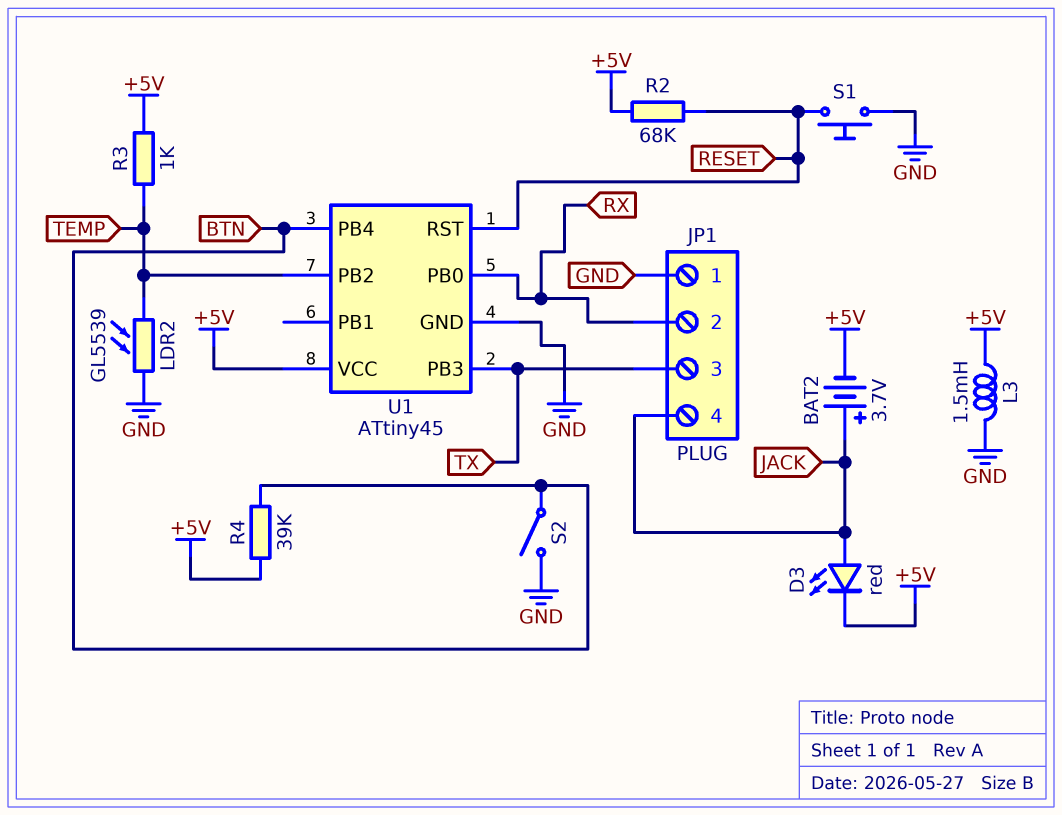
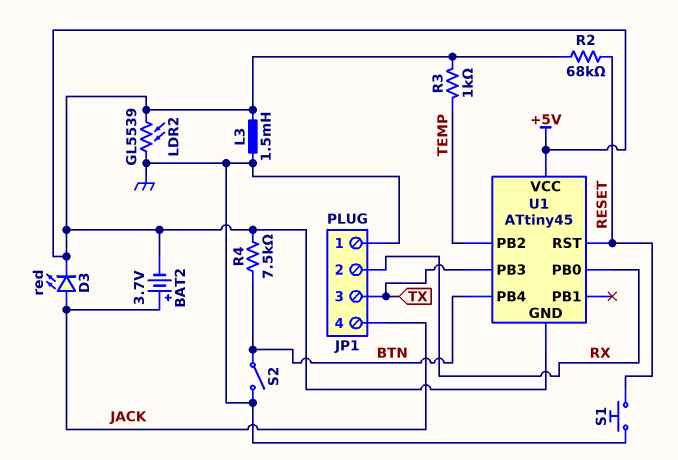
LDR2: GL5539 (GND, TEMP) -> GL5539 (+5V, GND)
R4: 39k (+5V, BTN) -> 7.5k (+5V, BTN)
U1 pin GND: GND -> +5V

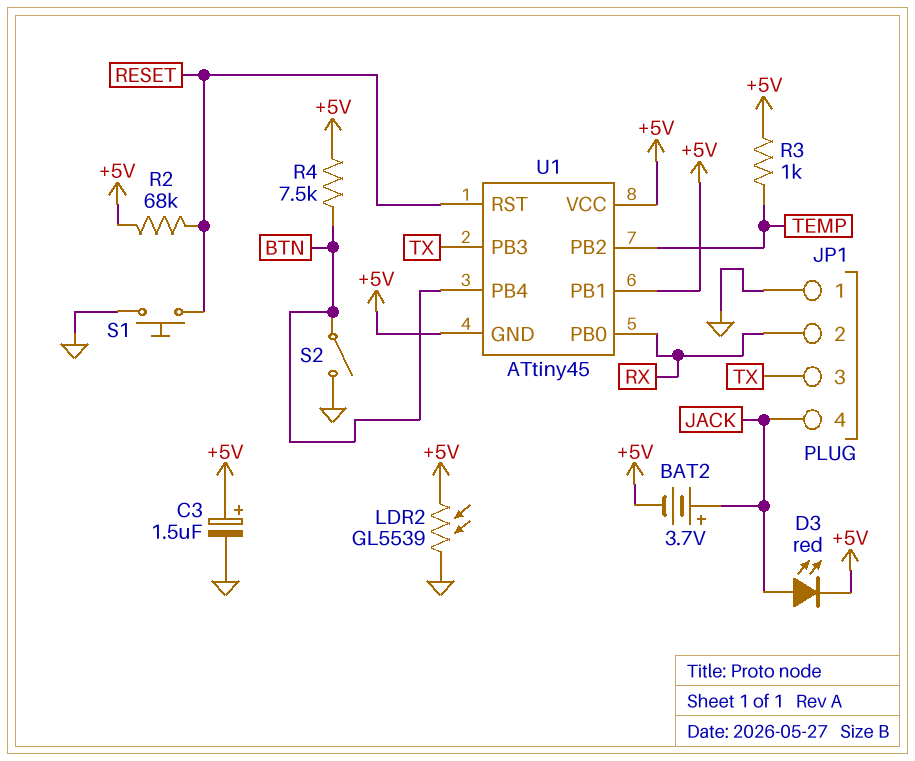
C3: none -> 1.5uF (plus +5V, minus GND)
L3: 1.5mH (+5V, GND) -> none
U1 pin PB1: none -> +5V

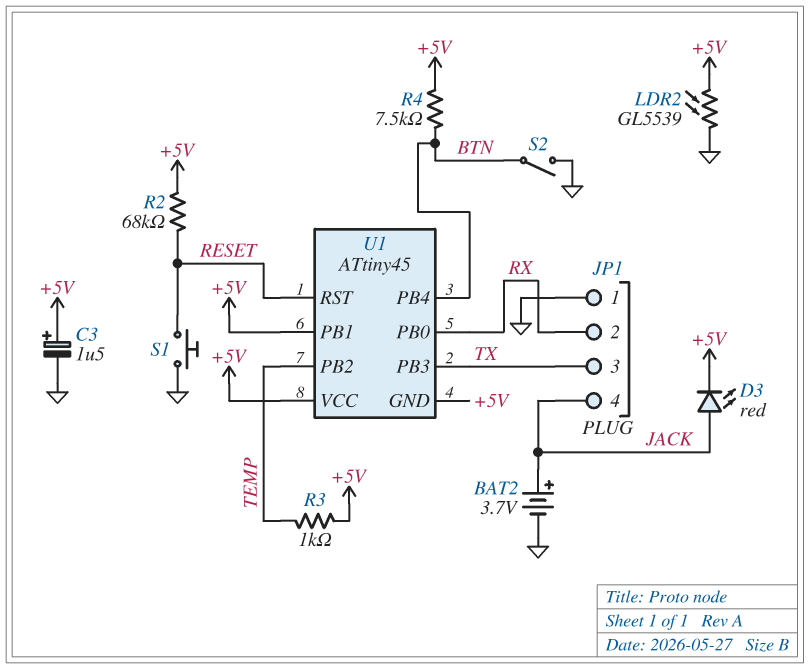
BAT2: 3.7V (plus JACK, minus +5V) -> 3.7V (plus JACK, minus GND)

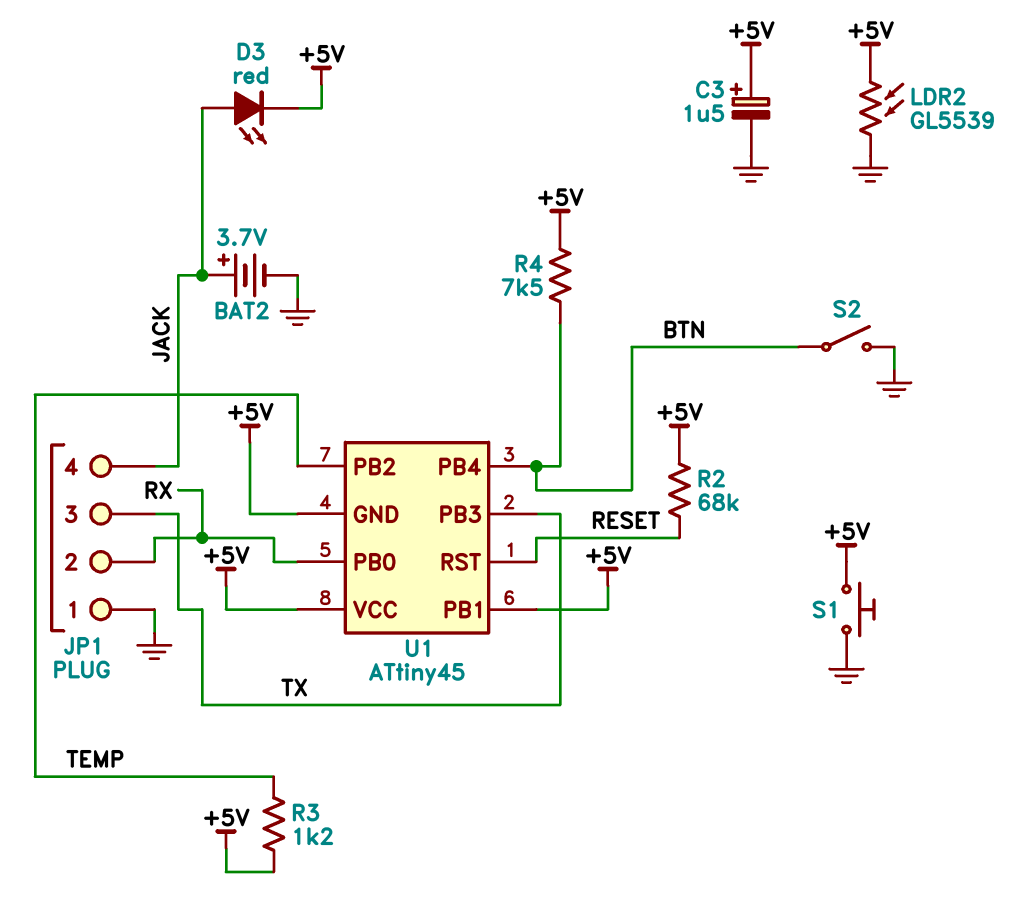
R3: 1k (+5V, TEMP) -> 1.2k (+5V, TEMP)
S1: button (GND, RESET) -> button (+5V, GND)

